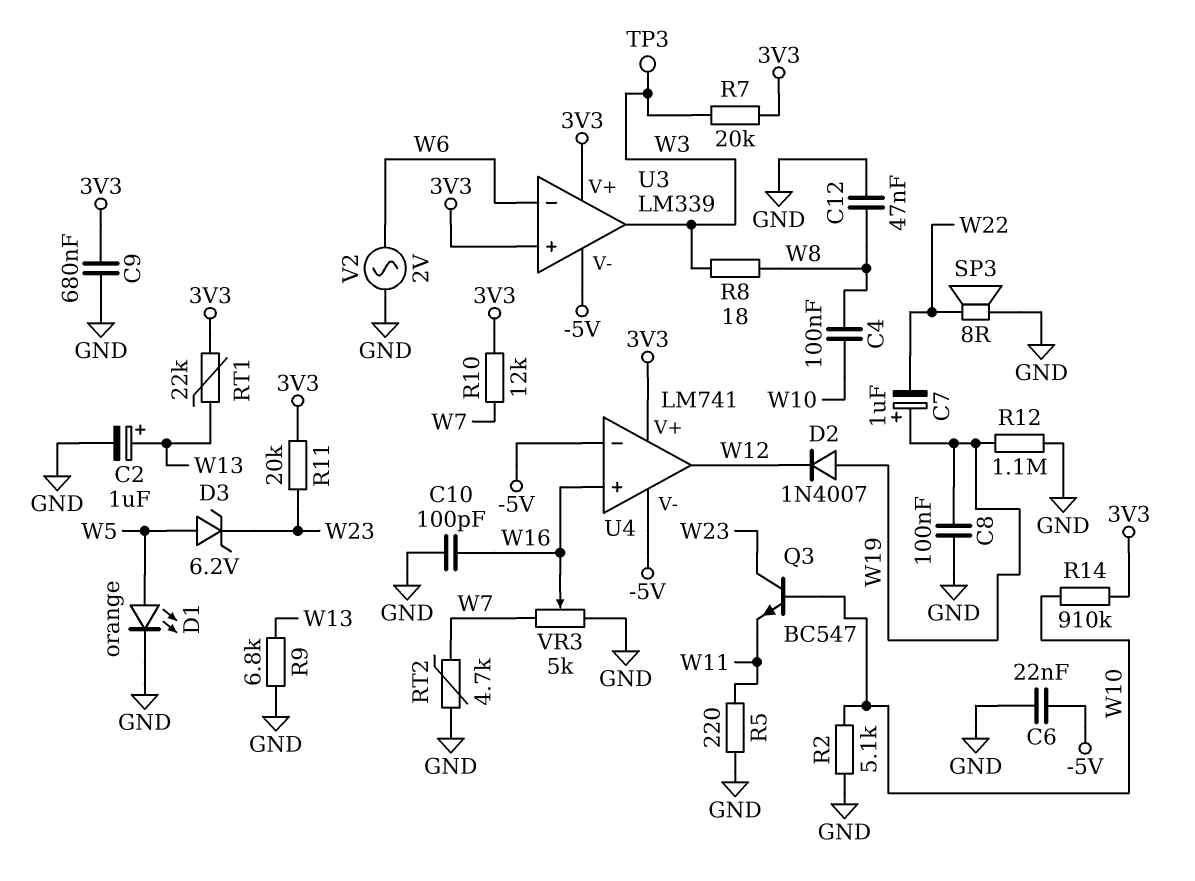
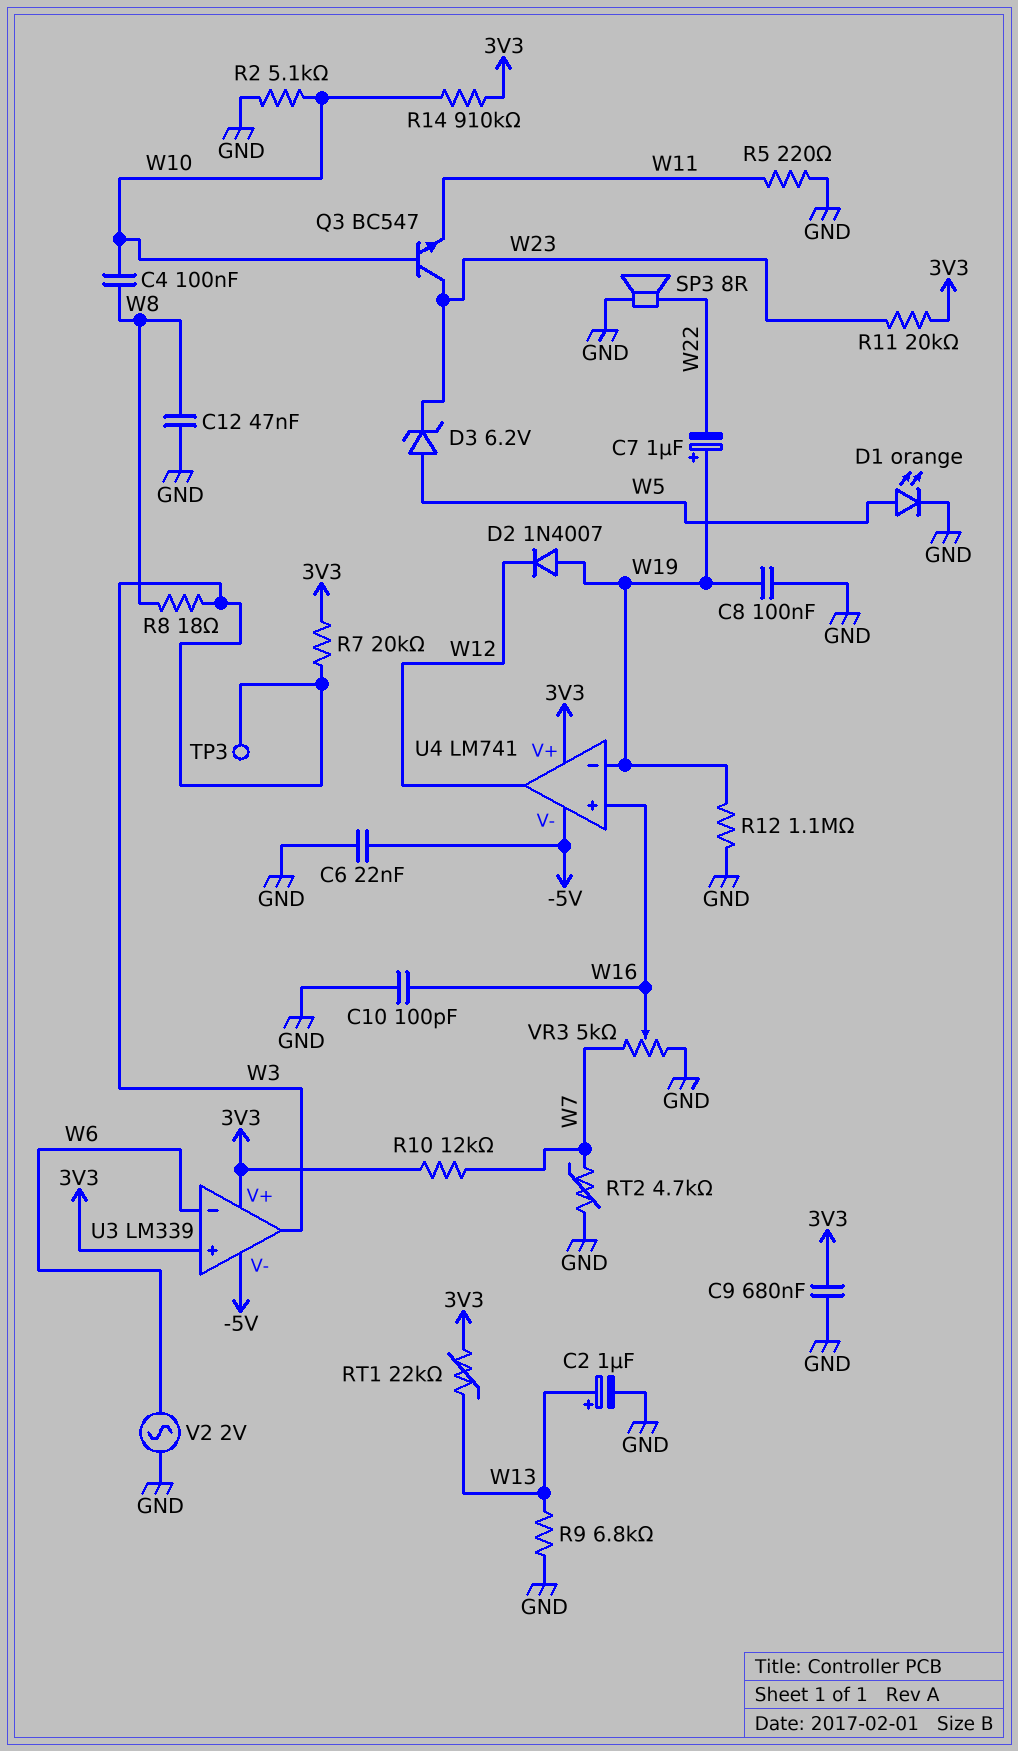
U4 pin in-: -5V -> W19

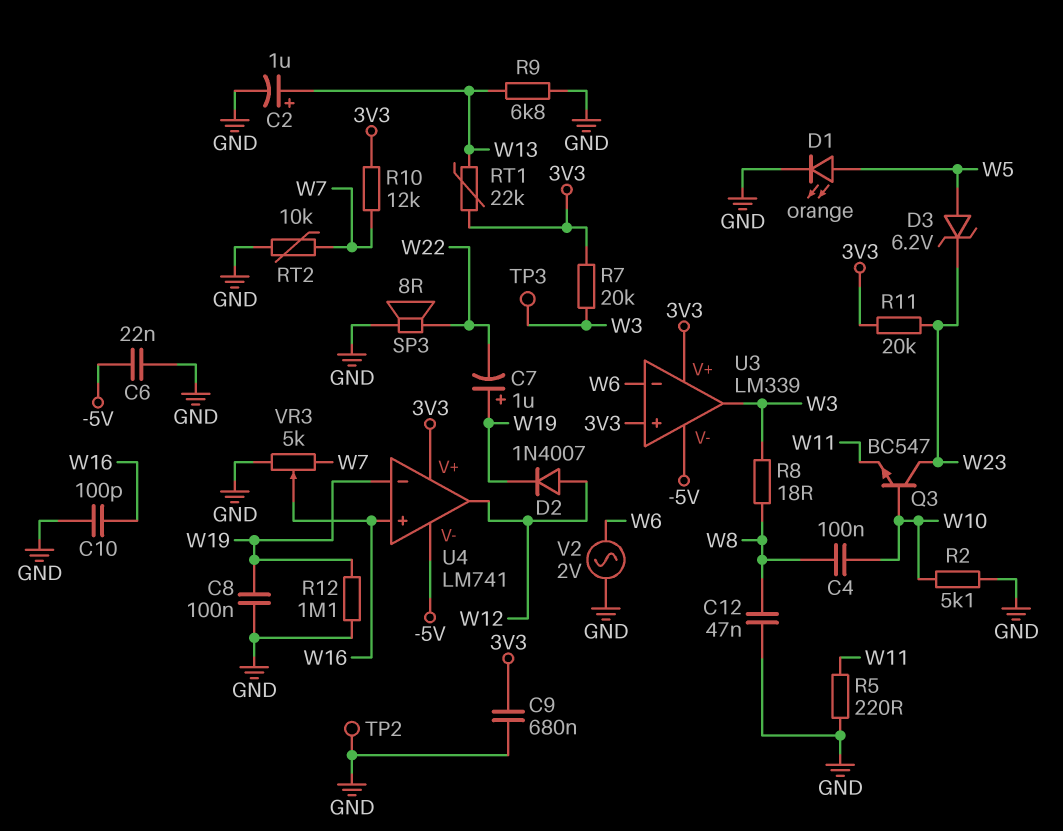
D2: diode 1N4007 (A W19, K W12) -> diode 1N4007 (A W12, K W19)
R14: 910k (3V3, W10) -> none
RT2: 4.7k (GND, W7) -> 10k (GND, W7)
TP2: none -> test point (GND)

